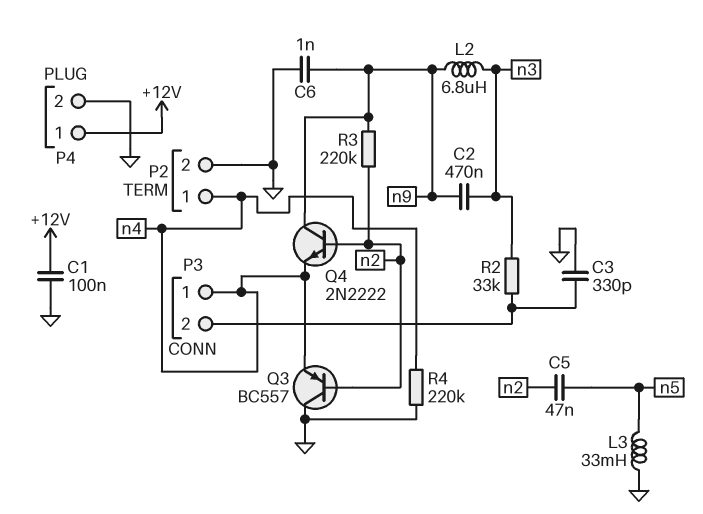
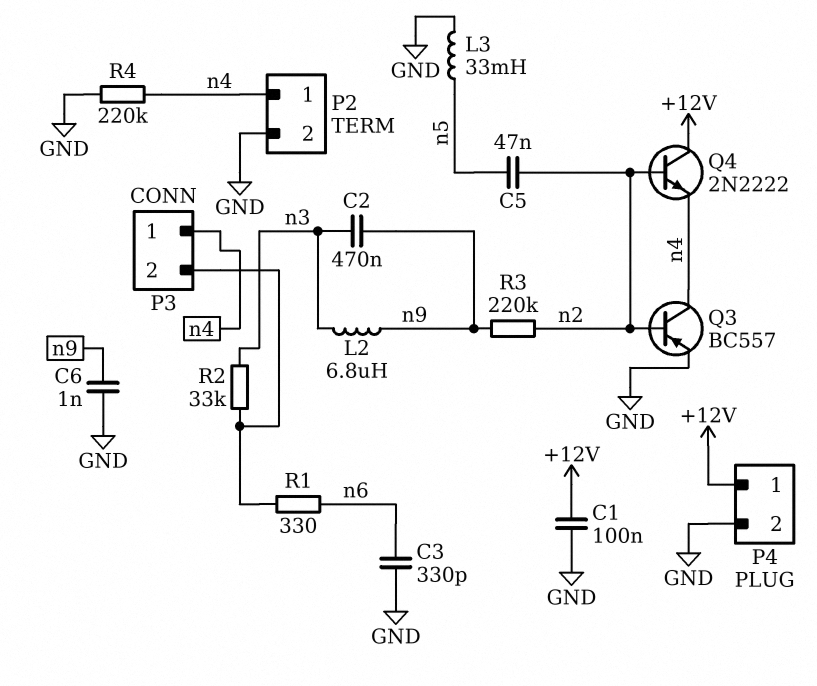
C3: 330pF (GND, P3/2) -> 330pF (GND, n6)
Q3: PNP BC557 (B n2, C GND, E n4) -> PNP BC557 (B n2, C n4, E GND)
Q4: NPN 2N2222 (B n2, C n9, E n4) -> NPN 2N2222 (B n2, C +12V, E n4)
R1: none -> 330 (P3/2, n6)

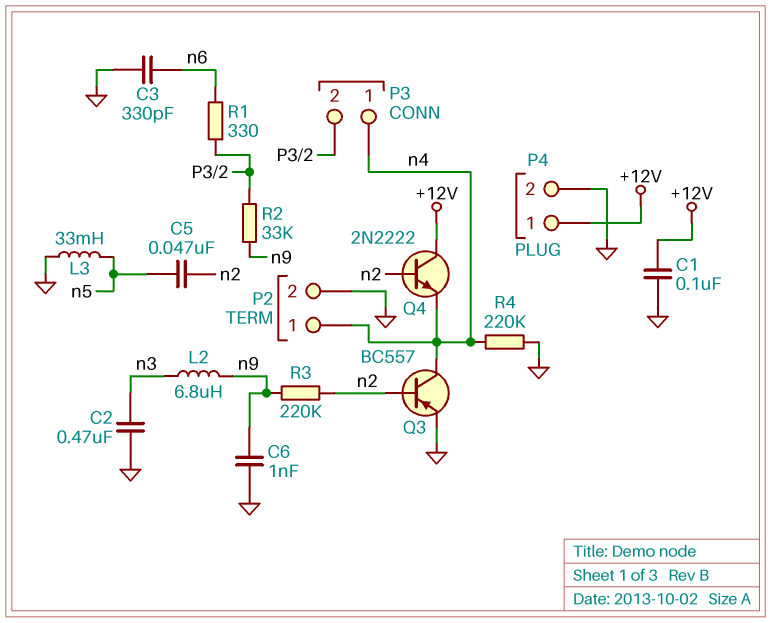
C2: 470nF (n3, n9) -> 470nF (GND, n3)
R2: 33k (P3/2, n3) -> 33k (P3/2, n9)

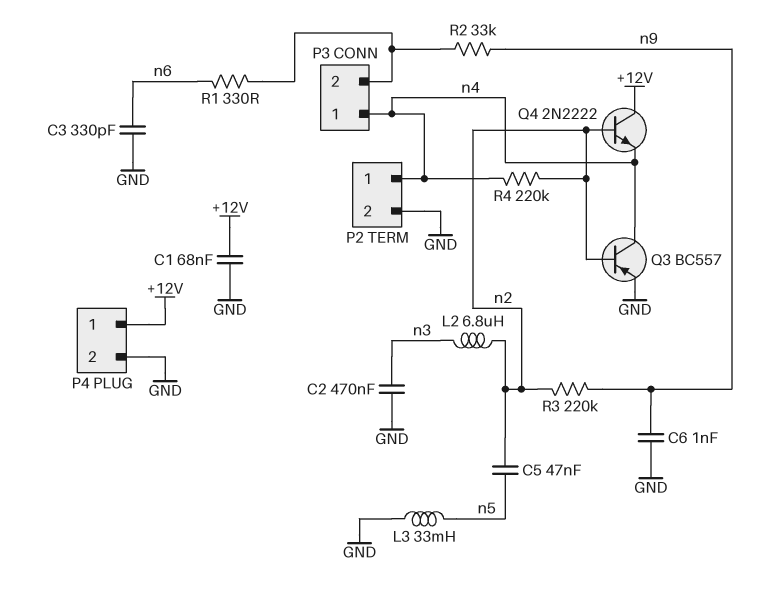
C1: 100nF (+12V, GND) -> 68nF (+12V, GND)
L2: 6.8uH (n3, n9) -> 6.8uH (n2, n3)
R4: 220k (GND, n4) -> 220k (n2, n4)

